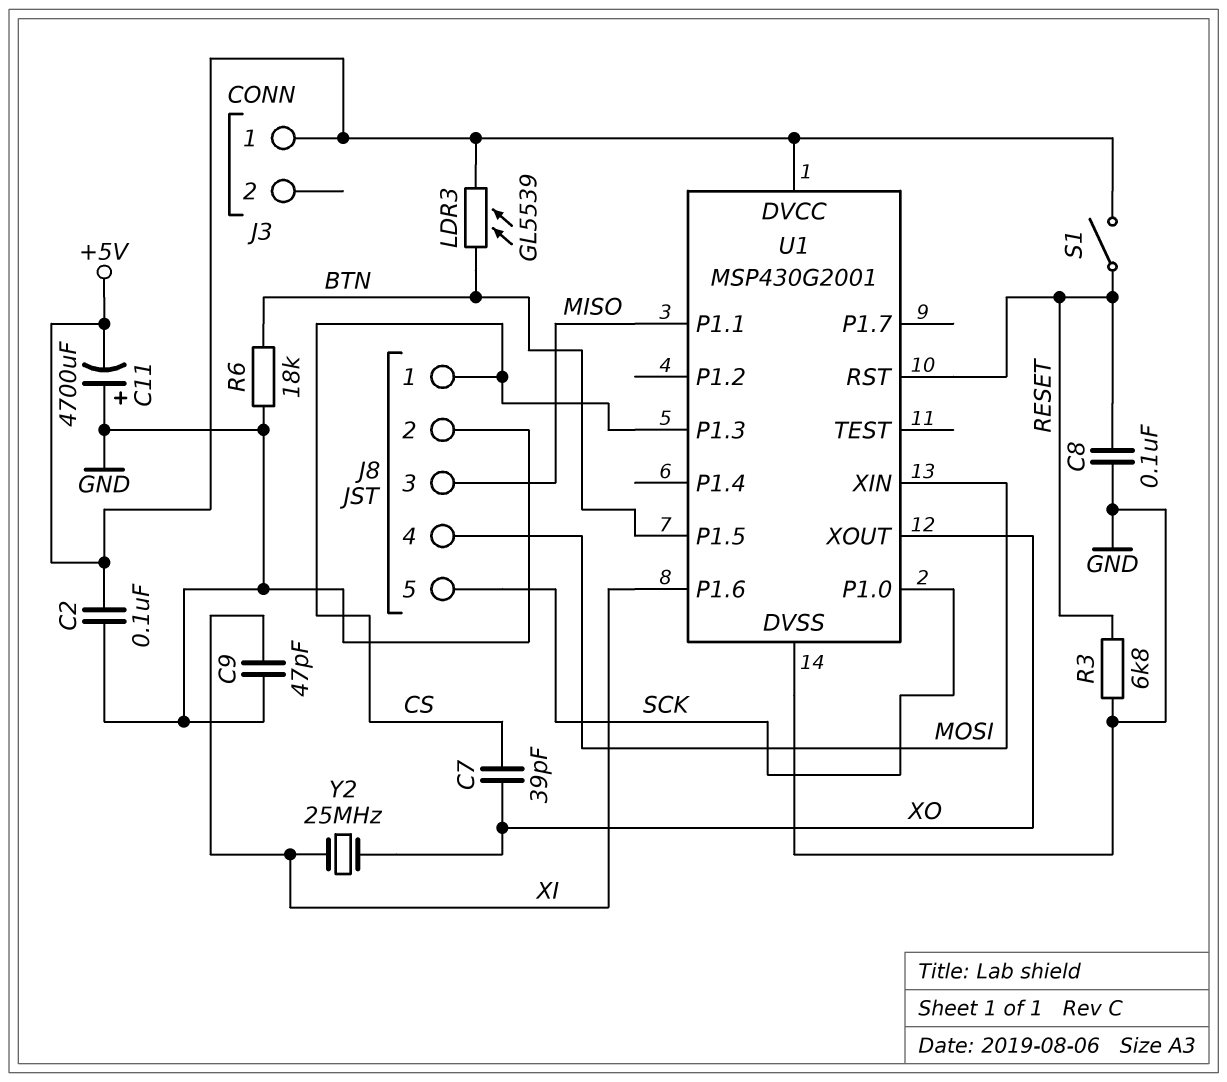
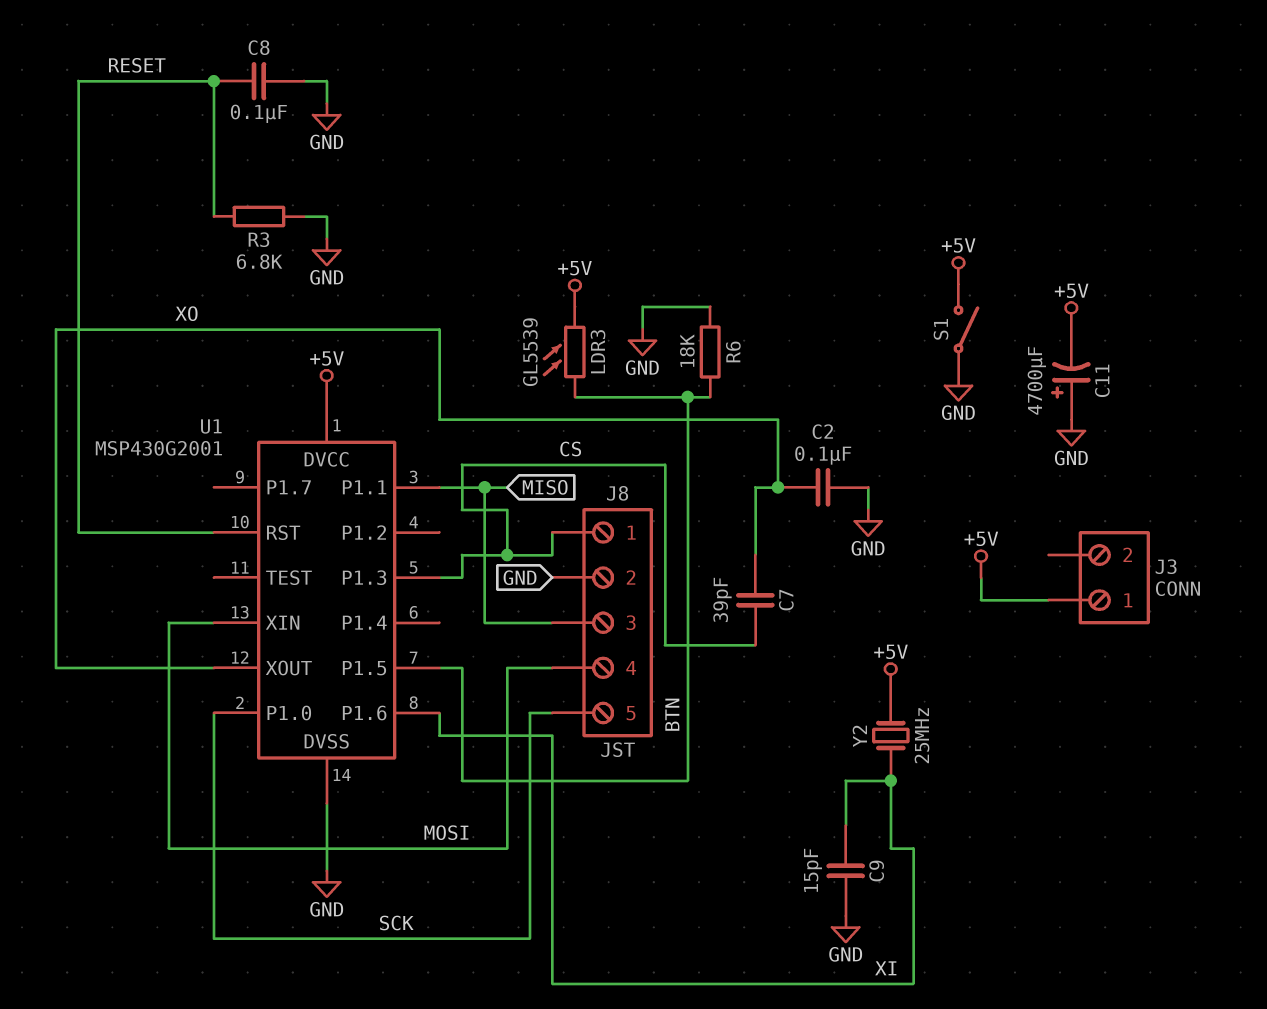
C2: 100nF (+5V, GND) -> 100nF (GND, XO)
C9: 47pF (GND, XI) -> 15pF (GND, XI)
S1: switch (+5V, RESET) -> switch (+5V, GND)
Y2: 25MHz (XI, XO) -> 25MHz (+5V, XI)

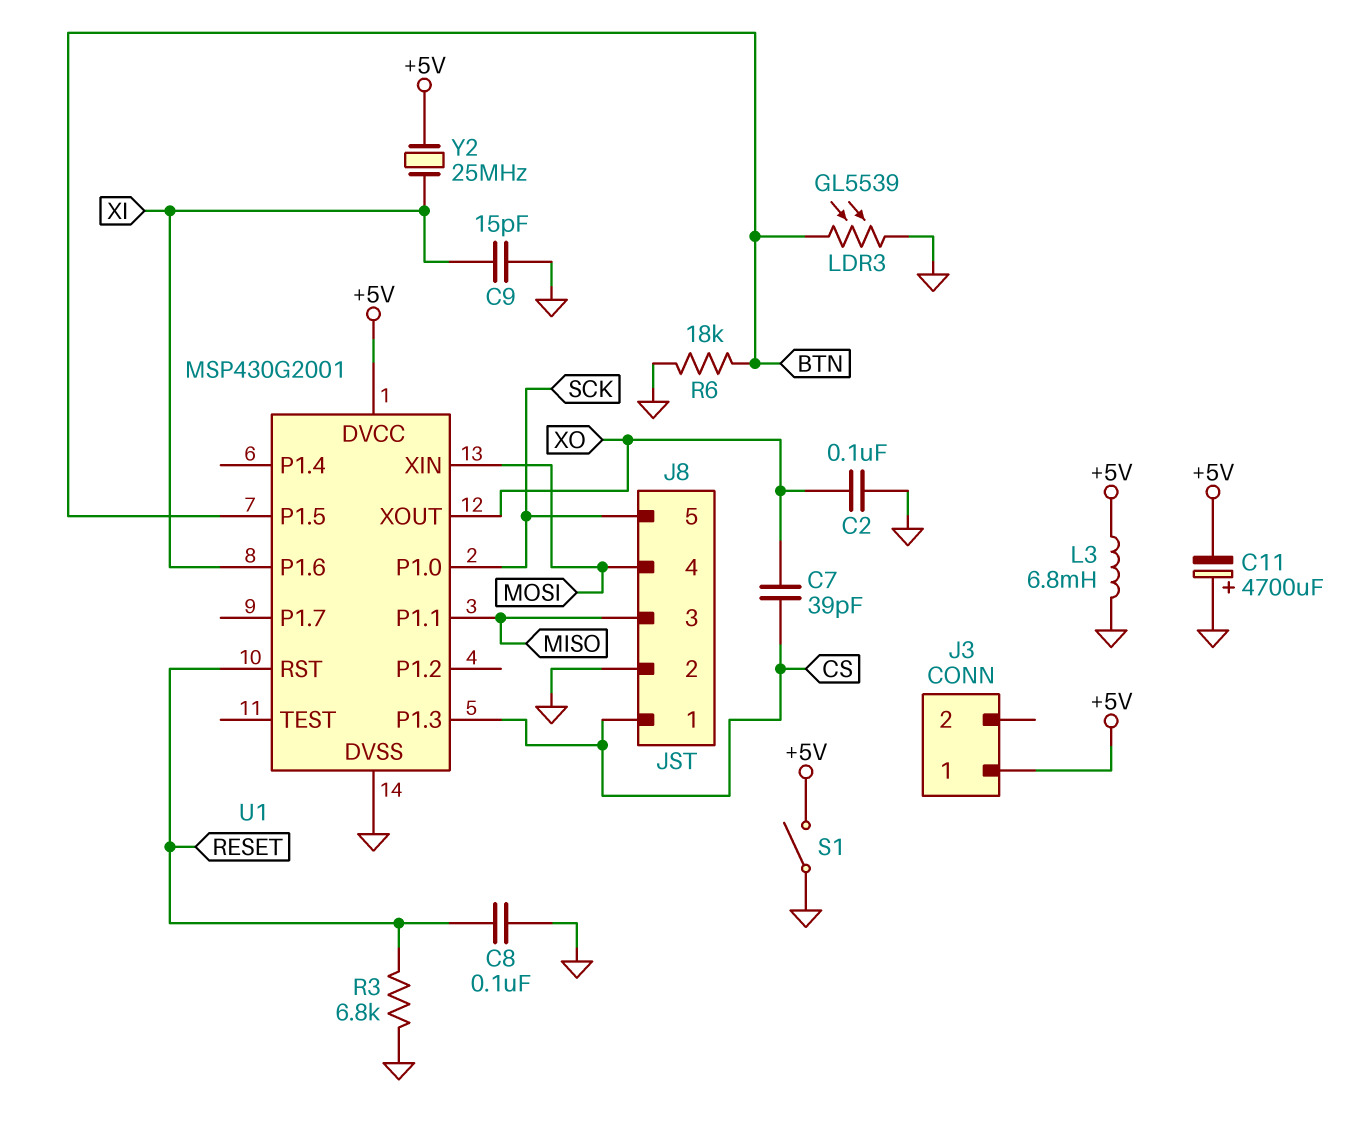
L3: none -> 6.8mH (+5V, GND)
LDR3: GL5539 (+5V, BTN) -> GL5539 (BTN, GND)

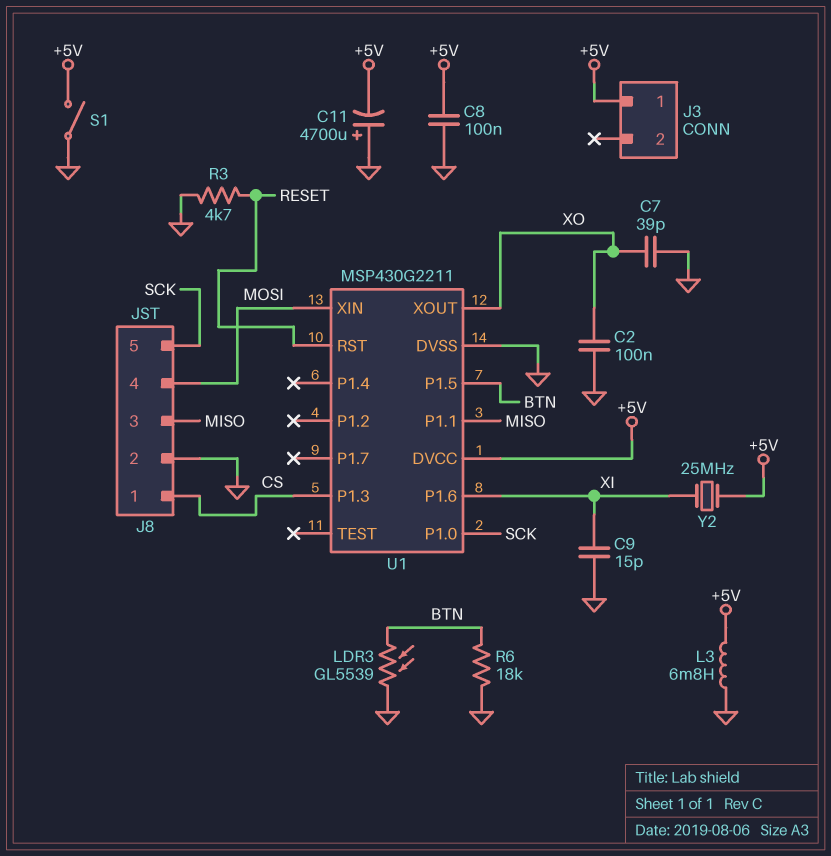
C7: 39pF (CS, XO) -> 39pF (GND, XO)
C8: 100nF (GND, RESET) -> 100nF (+5V, GND)
R3: 6.8k (GND, RESET) -> 4.7k (GND, RESET)
U1: MSP430G2001 -> MSP430G2211

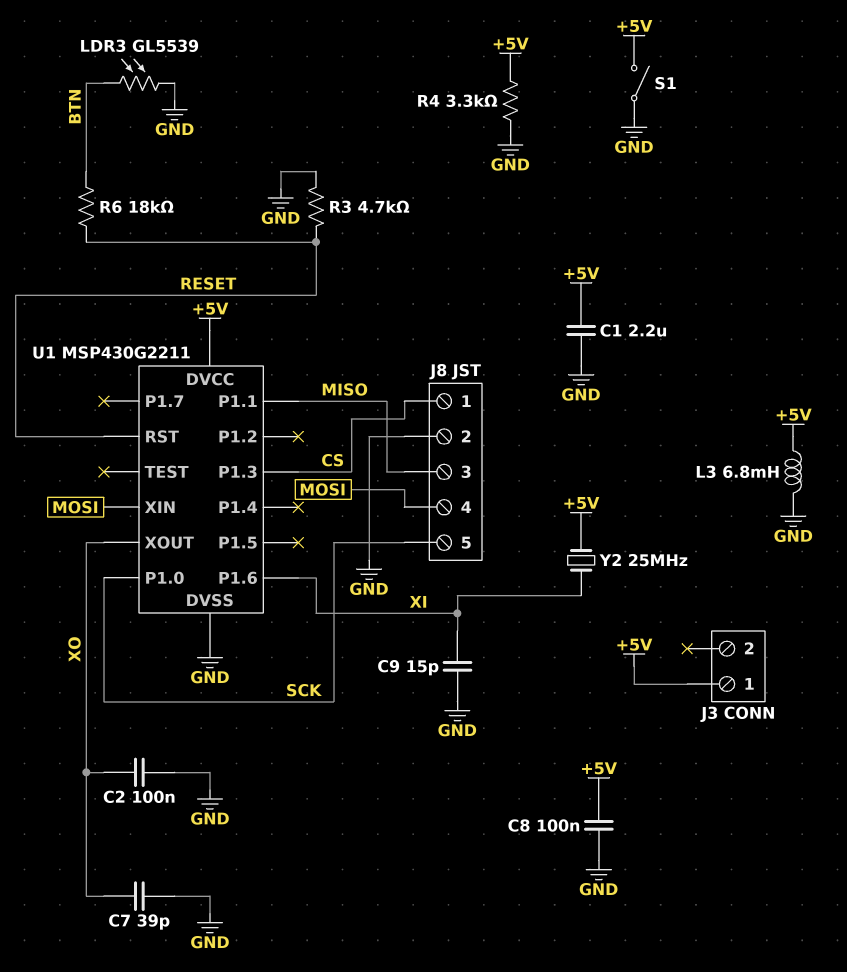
C1: none -> 2.2uF (+5V, GND)
C11: 4700uF (plus GND, minus +5V) -> none
R4: none -> 3.3k (+5V, GND)
R6: 18k (BTN, GND) -> 18k (BTN, RESET)
U1 pin P1.5: BTN -> none

